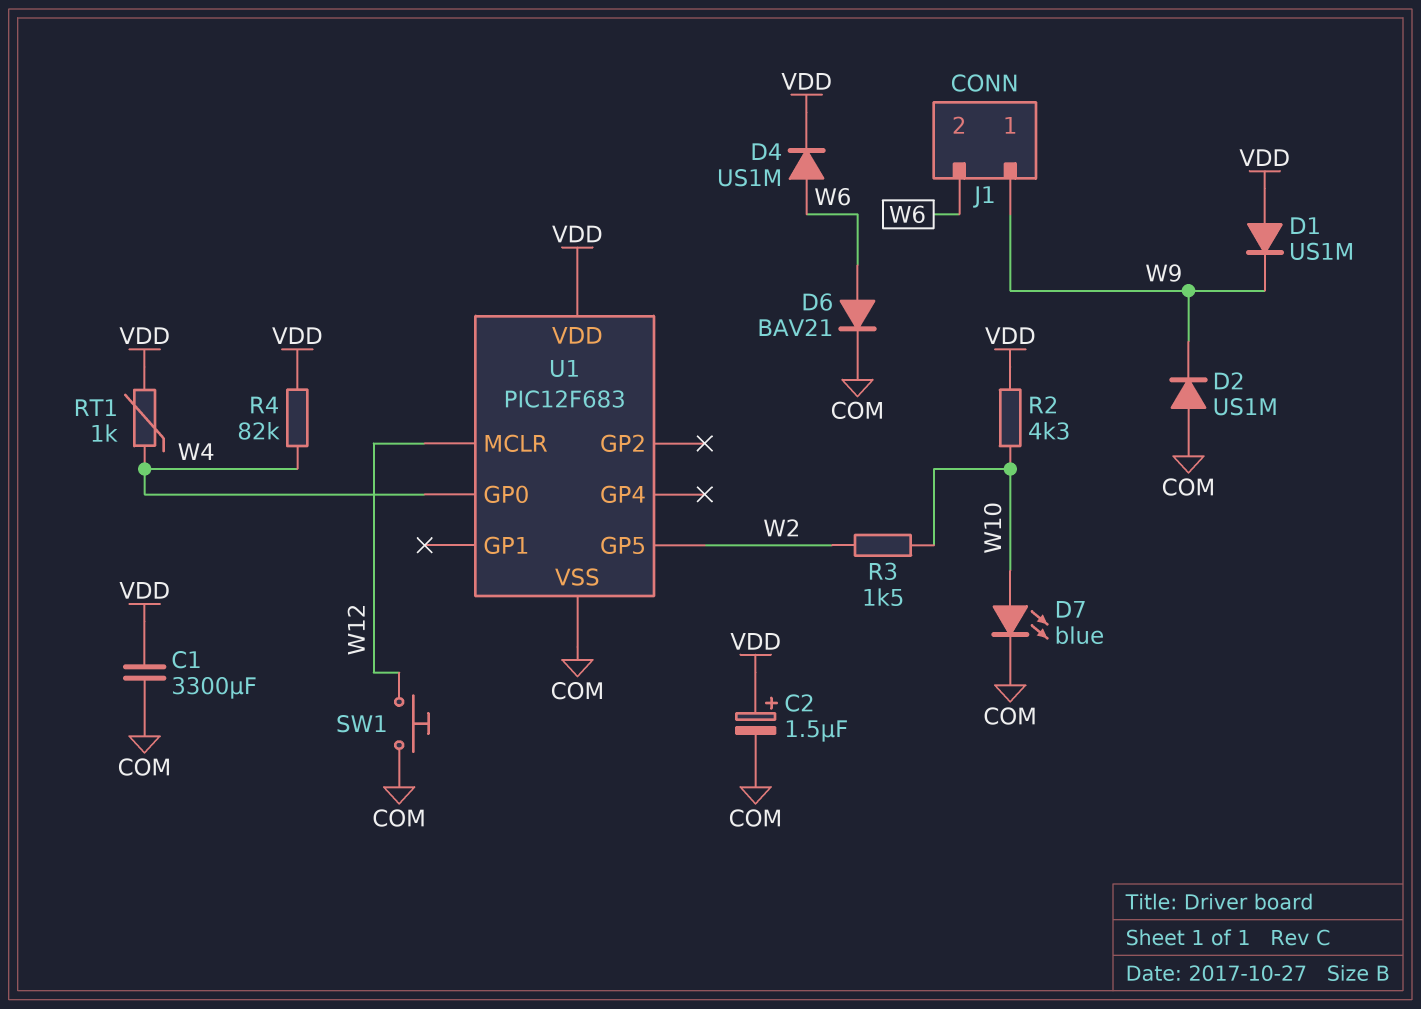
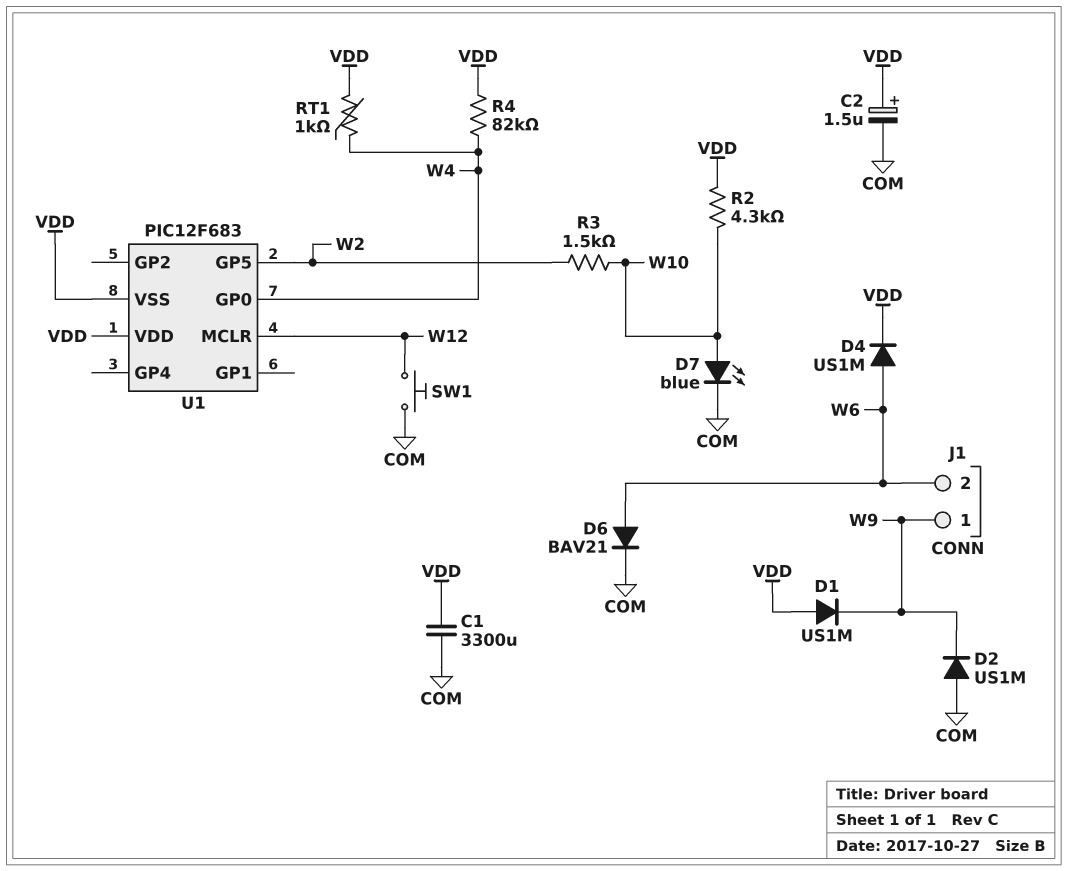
U1 pin VSS: COM -> VDD

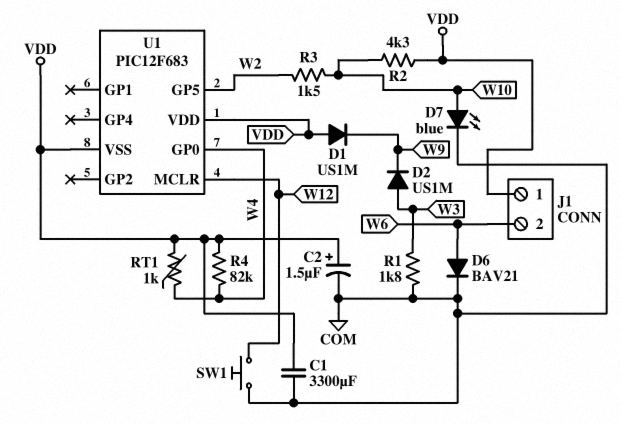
D2: diode US1M (A COM, K W9) -> diode US1M (A W3, K W9)
D4: diode US1M (A W6, K VDD) -> none
J1 pin 1: W9 -> VDD
R1: none -> 1.8k (COM, W3)

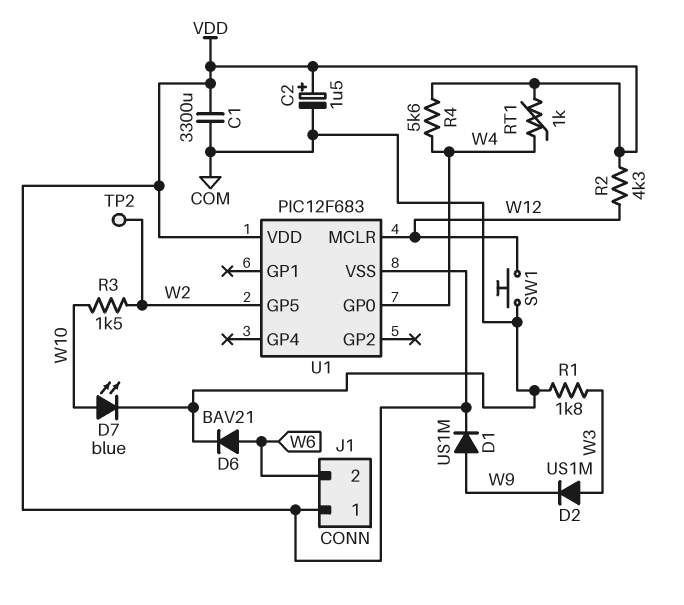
D1: diode US1M (A VDD, K W9) -> diode US1M (A W9, K VDD)
R2: 4.3k (VDD, W10) -> 4.3k (VDD, W12)
R4: 82k (VDD, W4) -> 5.6k (VDD, W4)
TP2: none -> test point (W2)

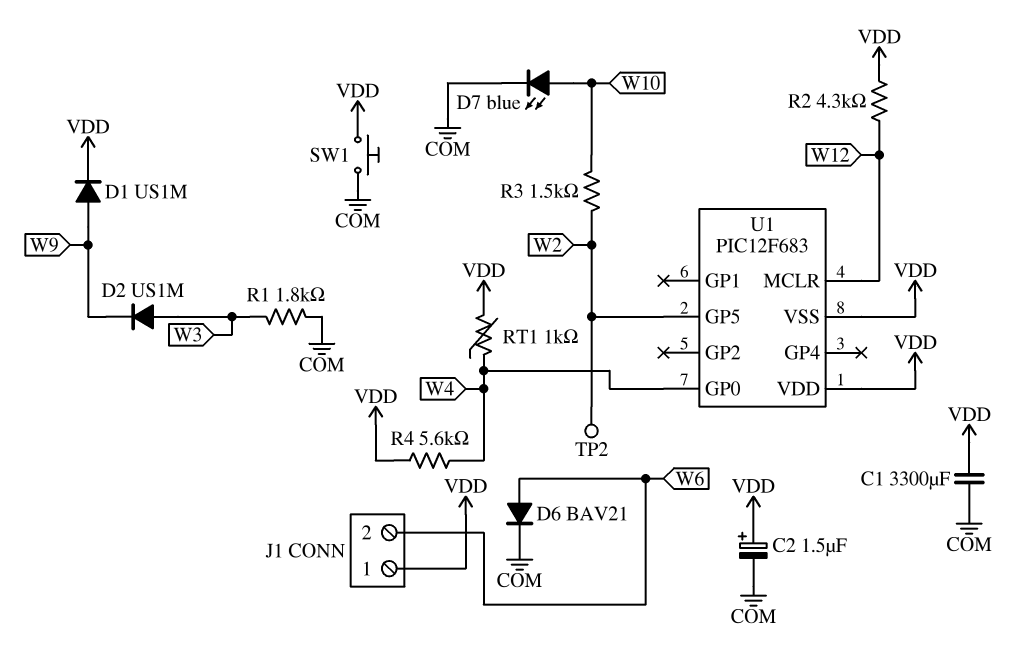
SW1: button (COM, W12) -> button (COM, VDD)

